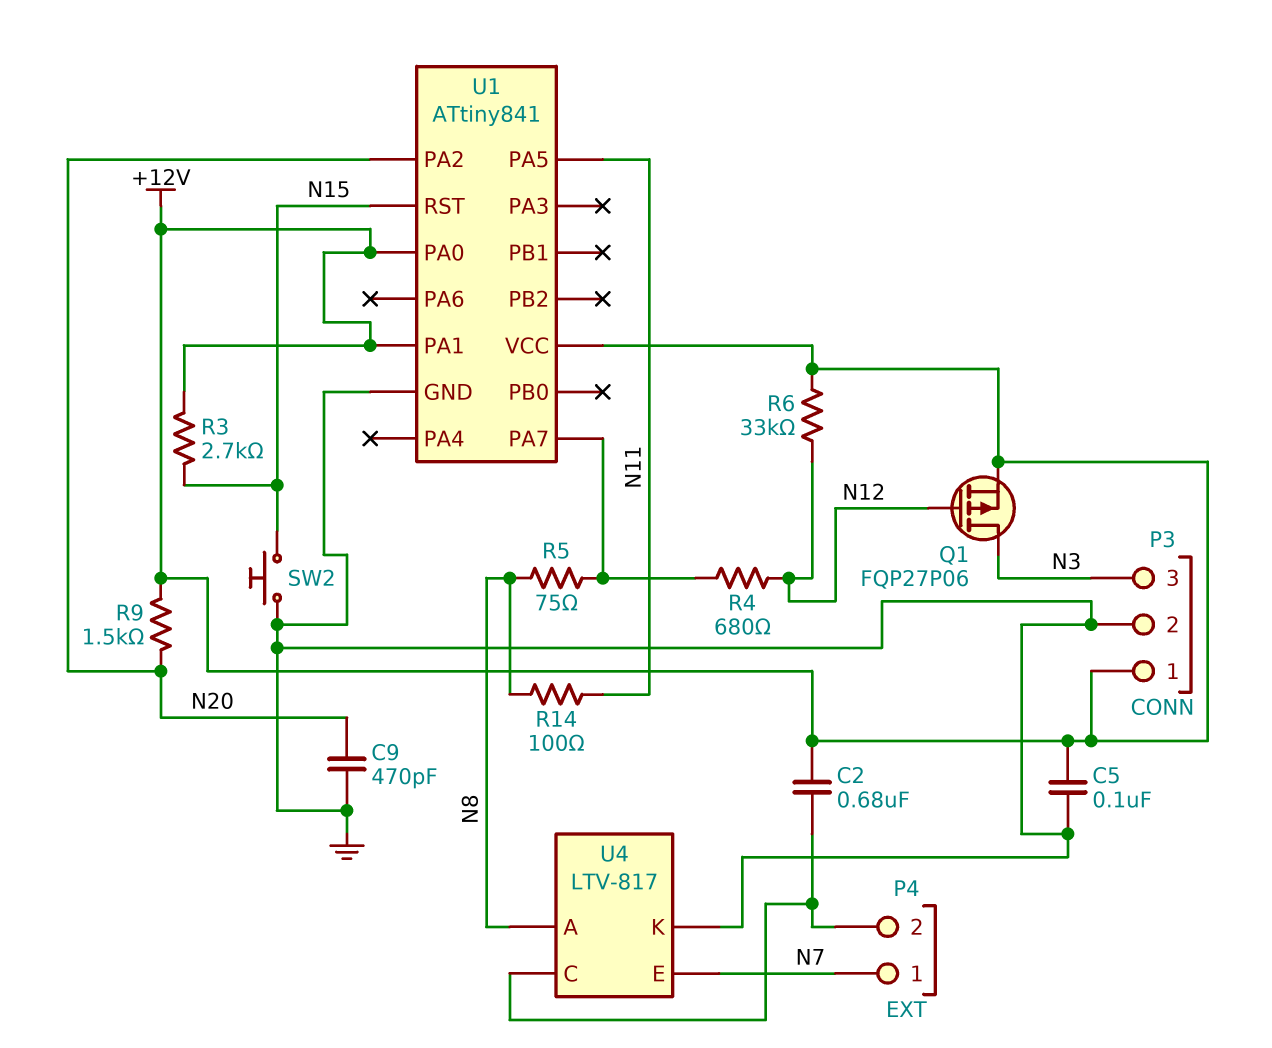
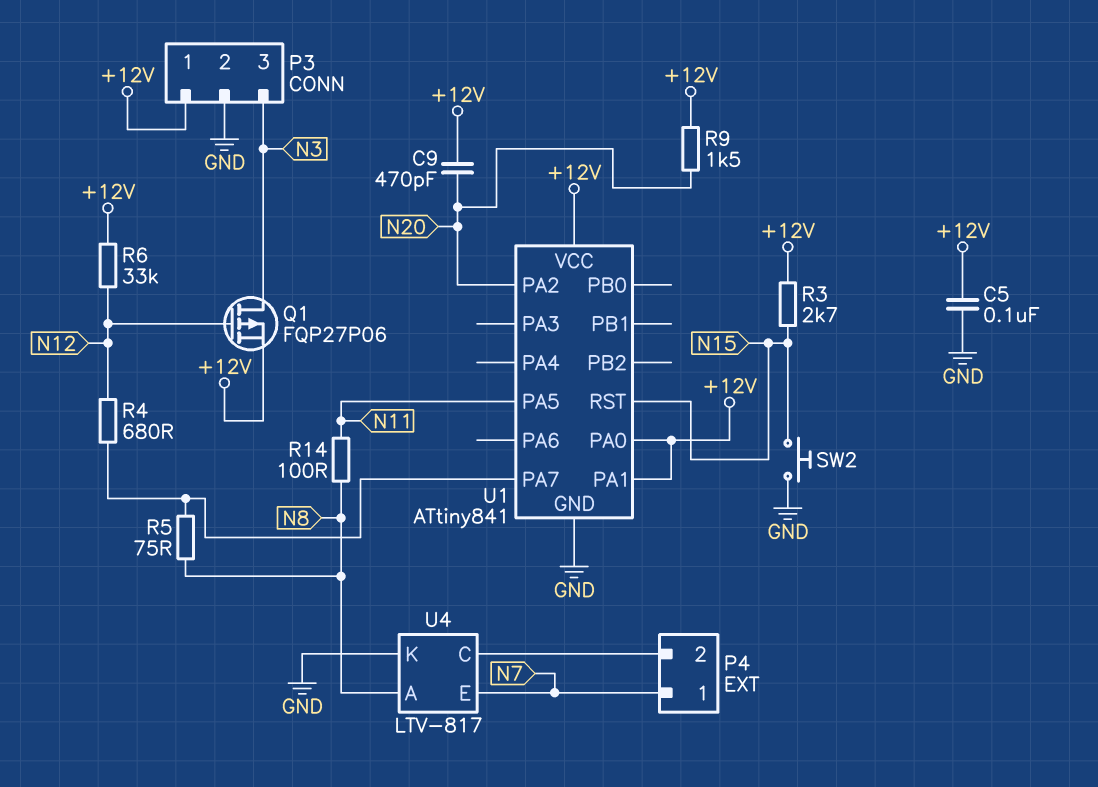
C2: 680nF (+12V, P4/2) -> none
C9: 470pF (GND, N20) -> 470pF (+12V, N20)

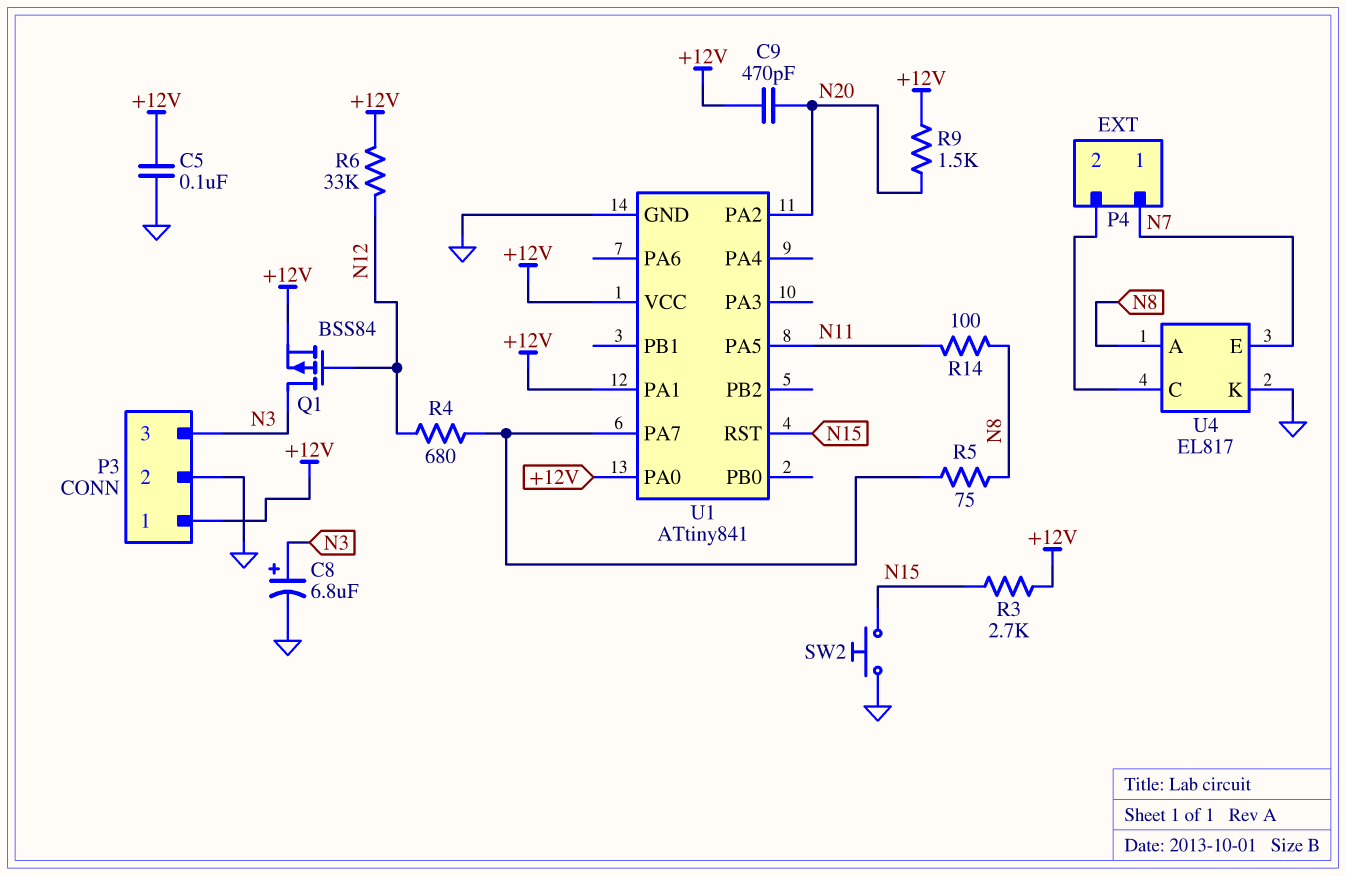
C8: none -> 6.8uF (plus N3, minus GND)
Q1: PMOS FQP27P06 (G N12, D N3, S +12V) -> PMOS BSS84 (G N12, D N3, S +12V)
U4: LTV-817 -> EL817

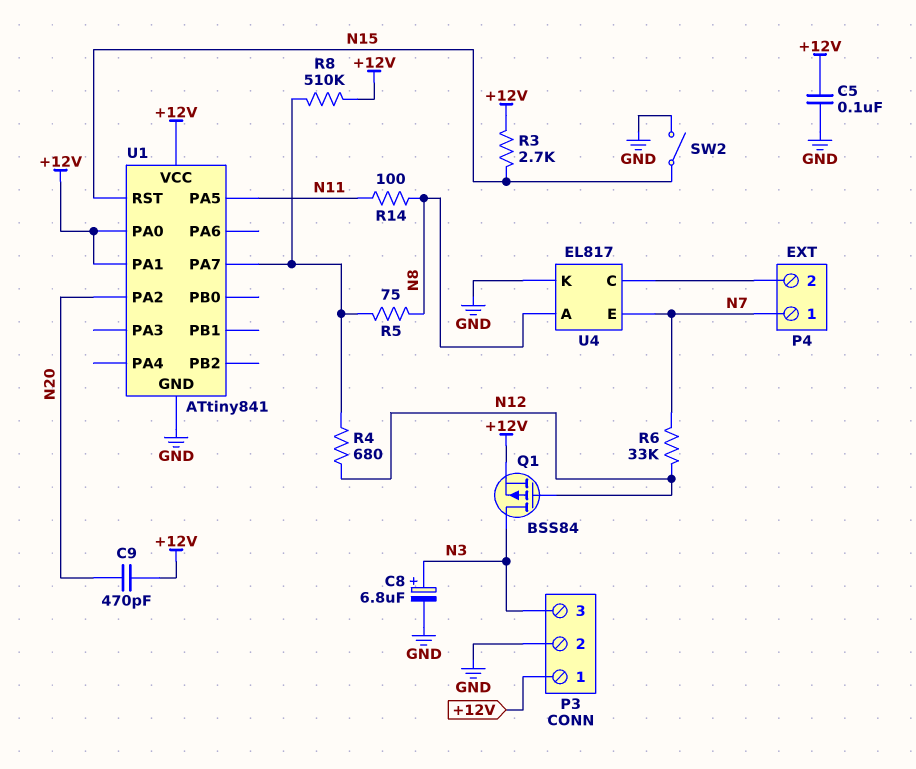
R6: 33k (+12V, N12) -> 33k (N7, N12)
R8: none -> 510k (+12V, U1/PA7)
R9: 1.5k (+12V, N20) -> none
SW2: button (GND, N15) -> switch (GND, N15)

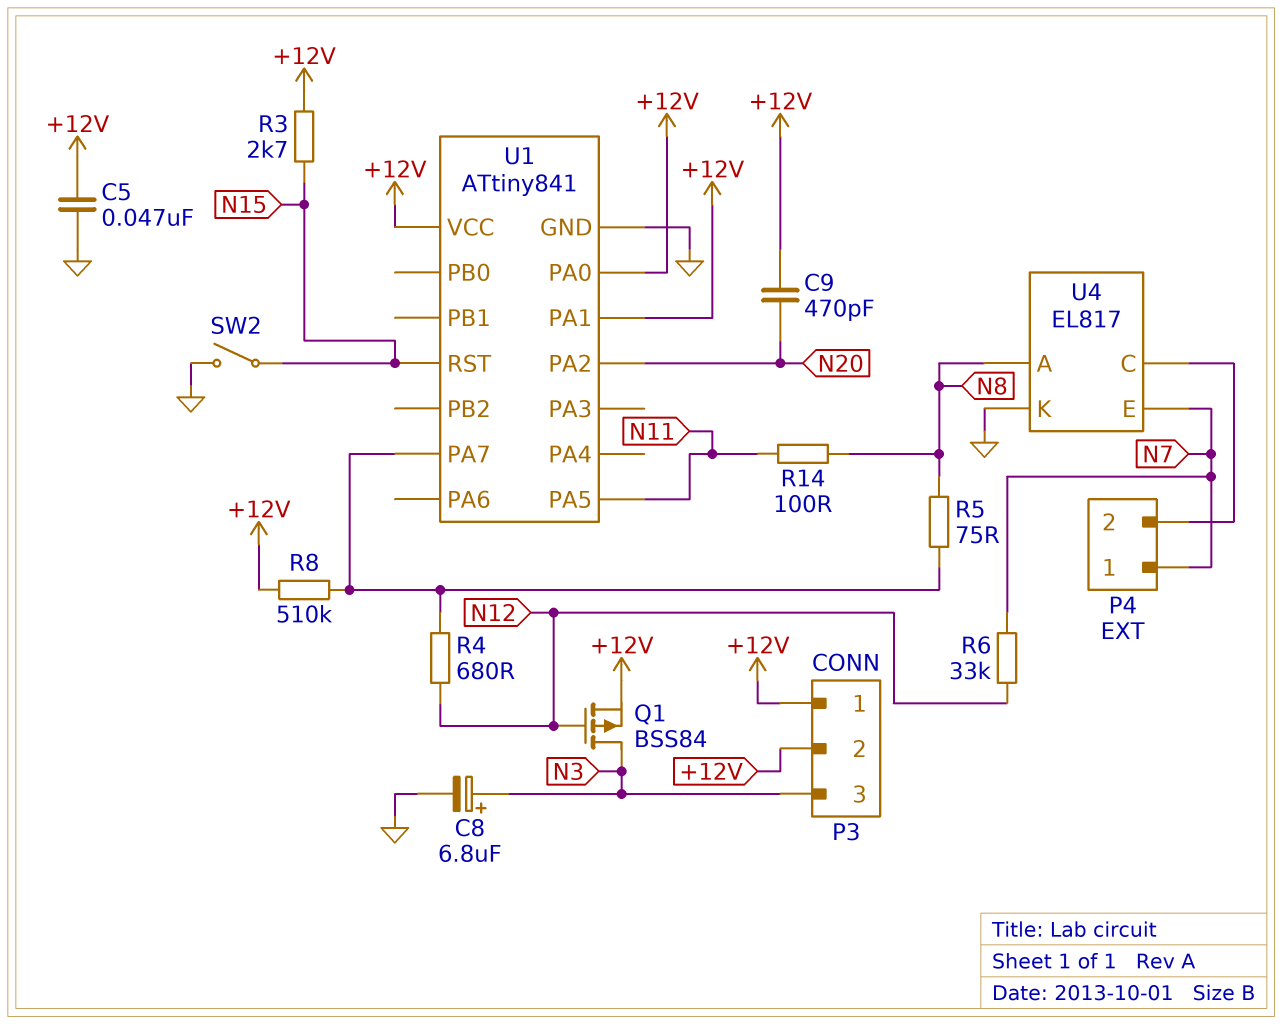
C5: 100nF (+12V, GND) -> 47nF (+12V, GND)
P3 pin 2: GND -> +12V

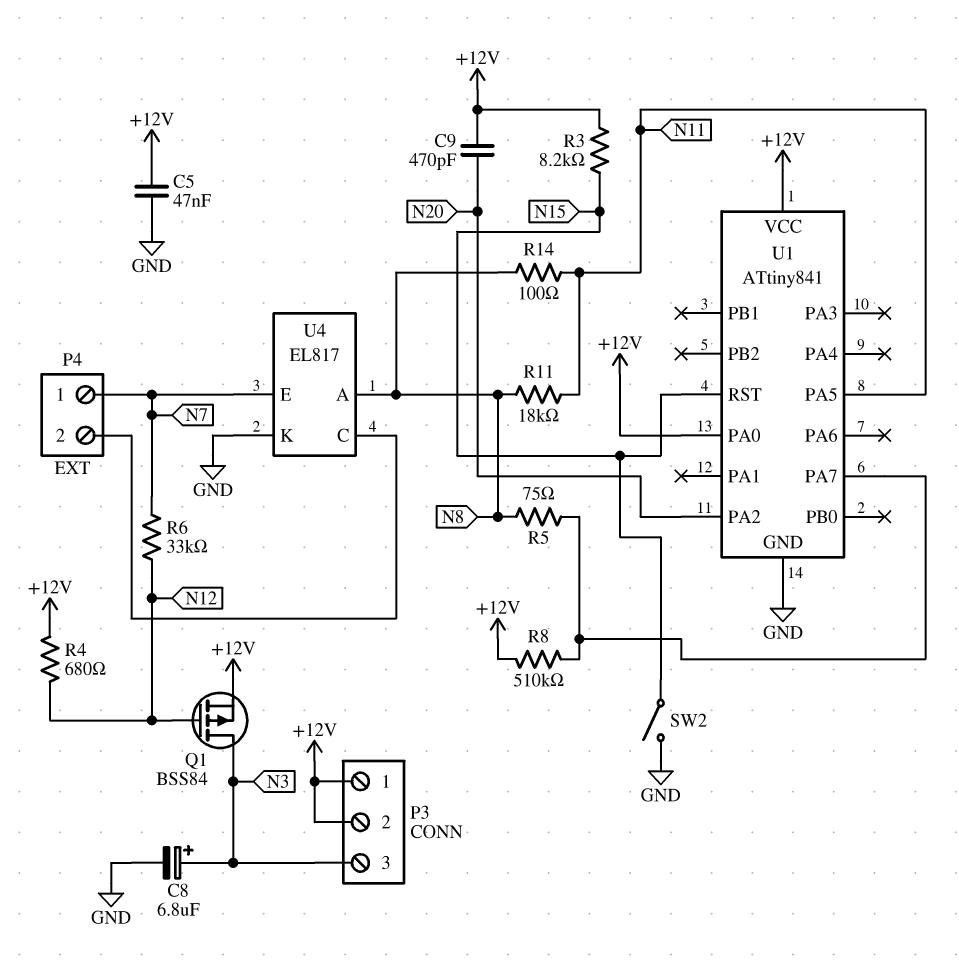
R3: 2.7k (+12V, N15) -> 8.2k (+12V, N15)
R4: 680 (N12, U1/PA7) -> 680 (+12V, N12)
R11: none -> 18k (N8, N11)
U1 pin PA1: +12V -> none

